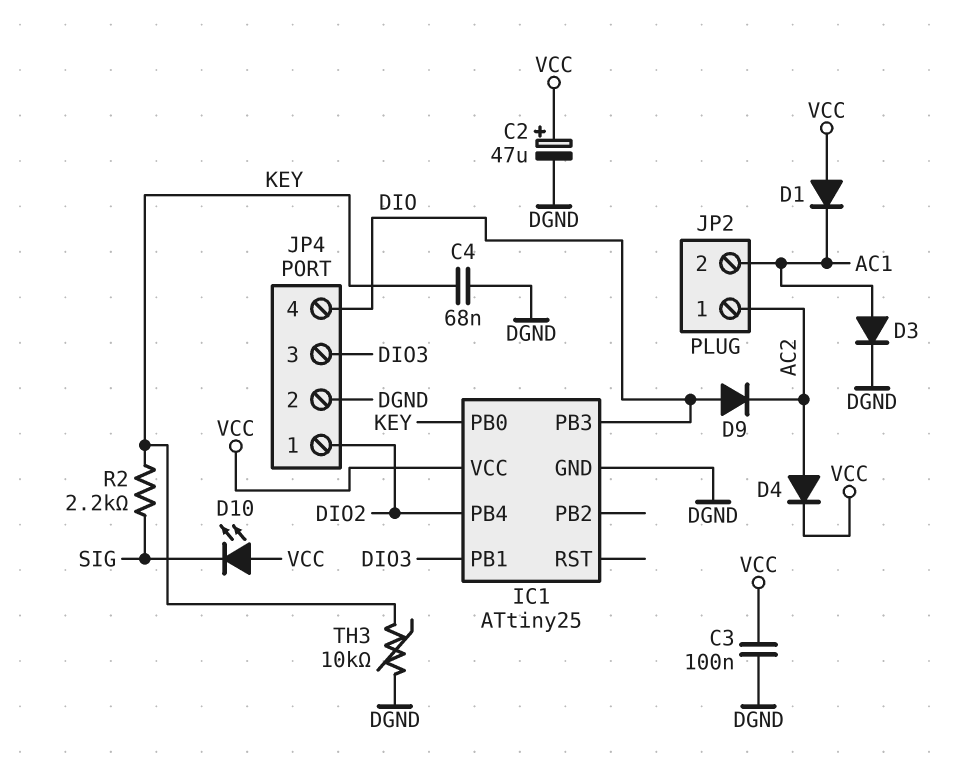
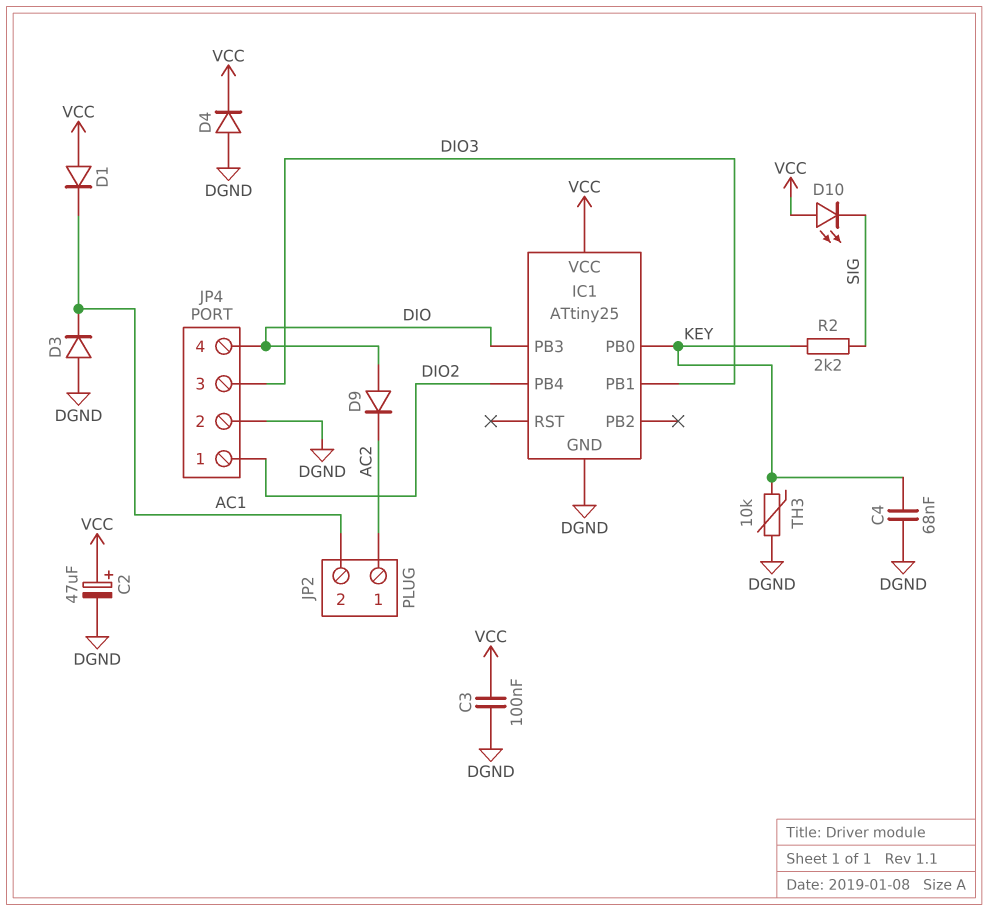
D3: diode (A AC1, K DGND) -> diode (A DGND, K AC1)
D4: diode (A AC2, K VCC) -> diode (A DGND, K VCC)

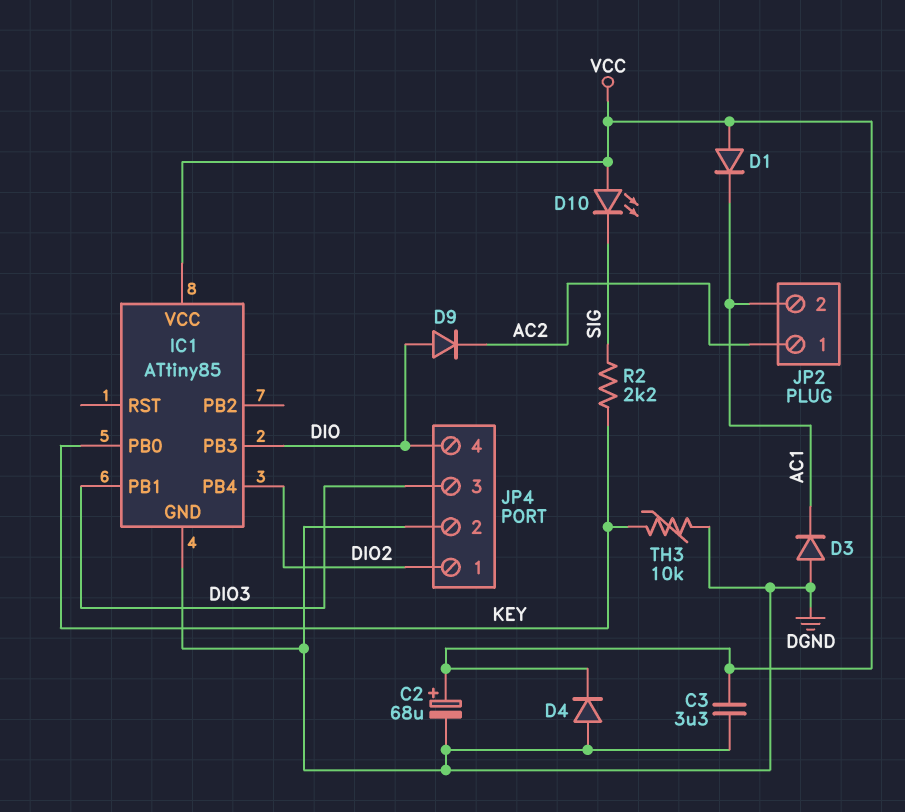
C2: 47uF (plus VCC, minus DGND) -> 68uF (plus VCC, minus DGND)
C3: 100nF (DGND, VCC) -> 3.3uF (DGND, VCC)
C4: 68nF (DGND, KEY) -> none
IC1: ATtiny25 -> ATtiny85

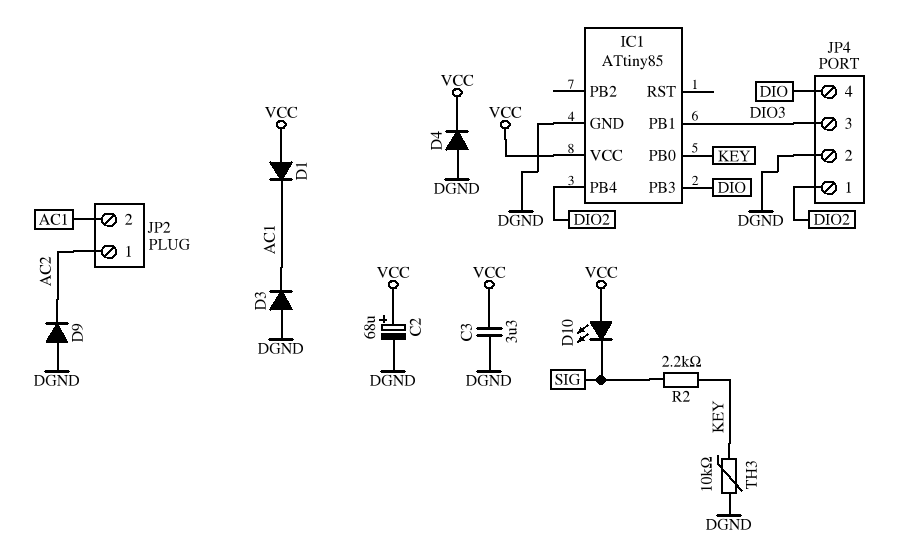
D9: diode (A DIO, K AC2) -> diode (A DGND, K AC2)

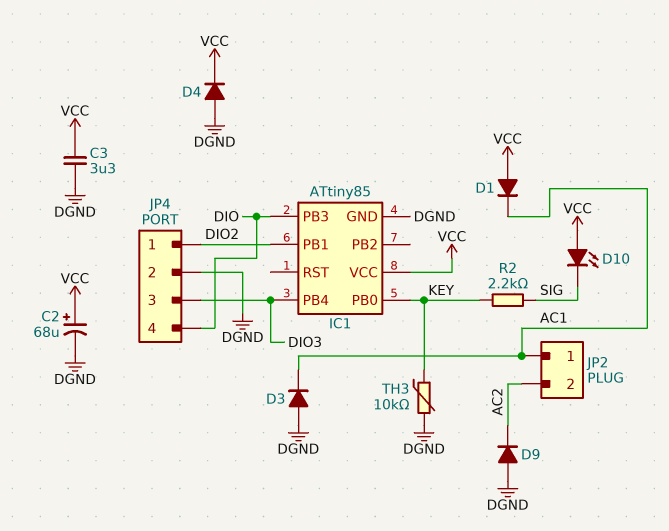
IC1 pin PB1: DIO3 -> DIO2
IC1 pin PB4: DIO2 -> DIO3
JP2 pin 1: AC2 -> AC1
JP2 pin 2: AC1 -> AC2

